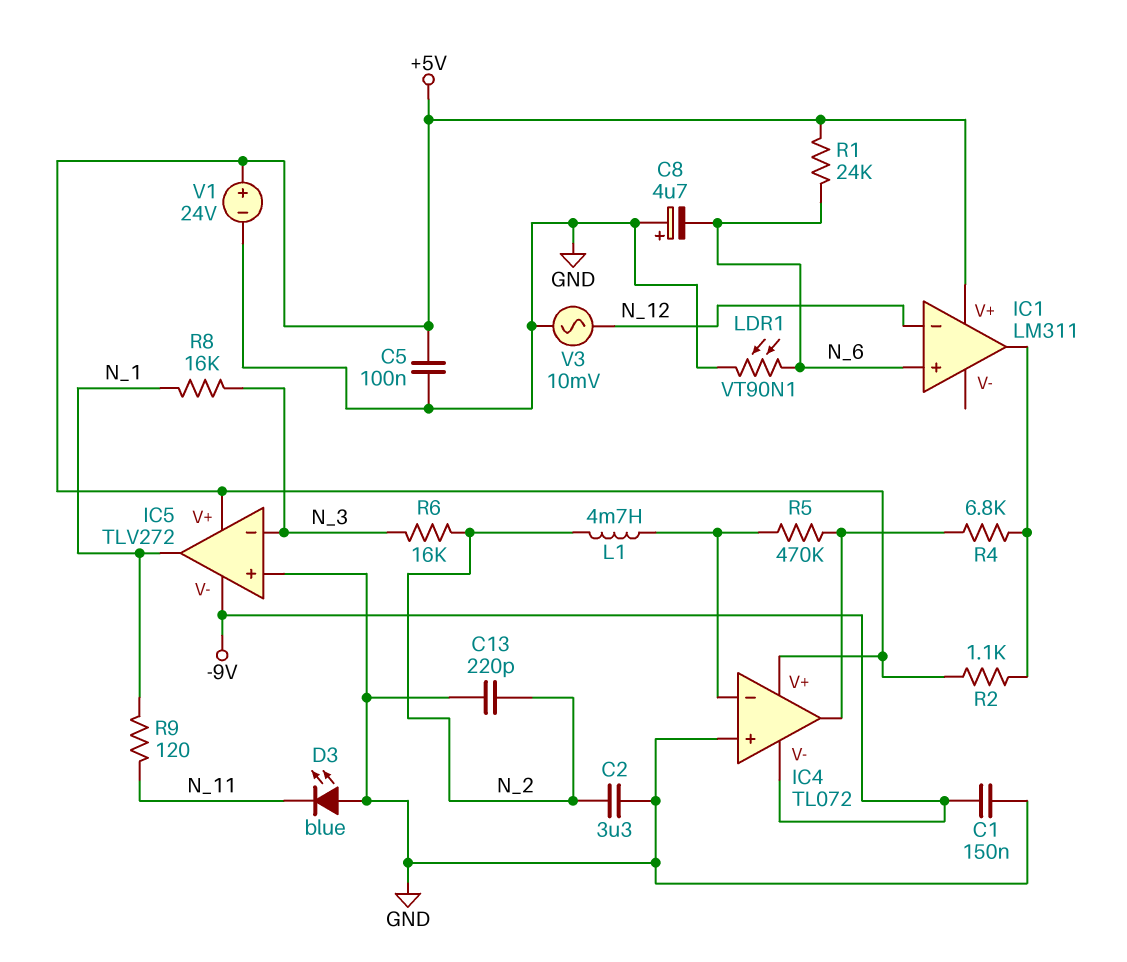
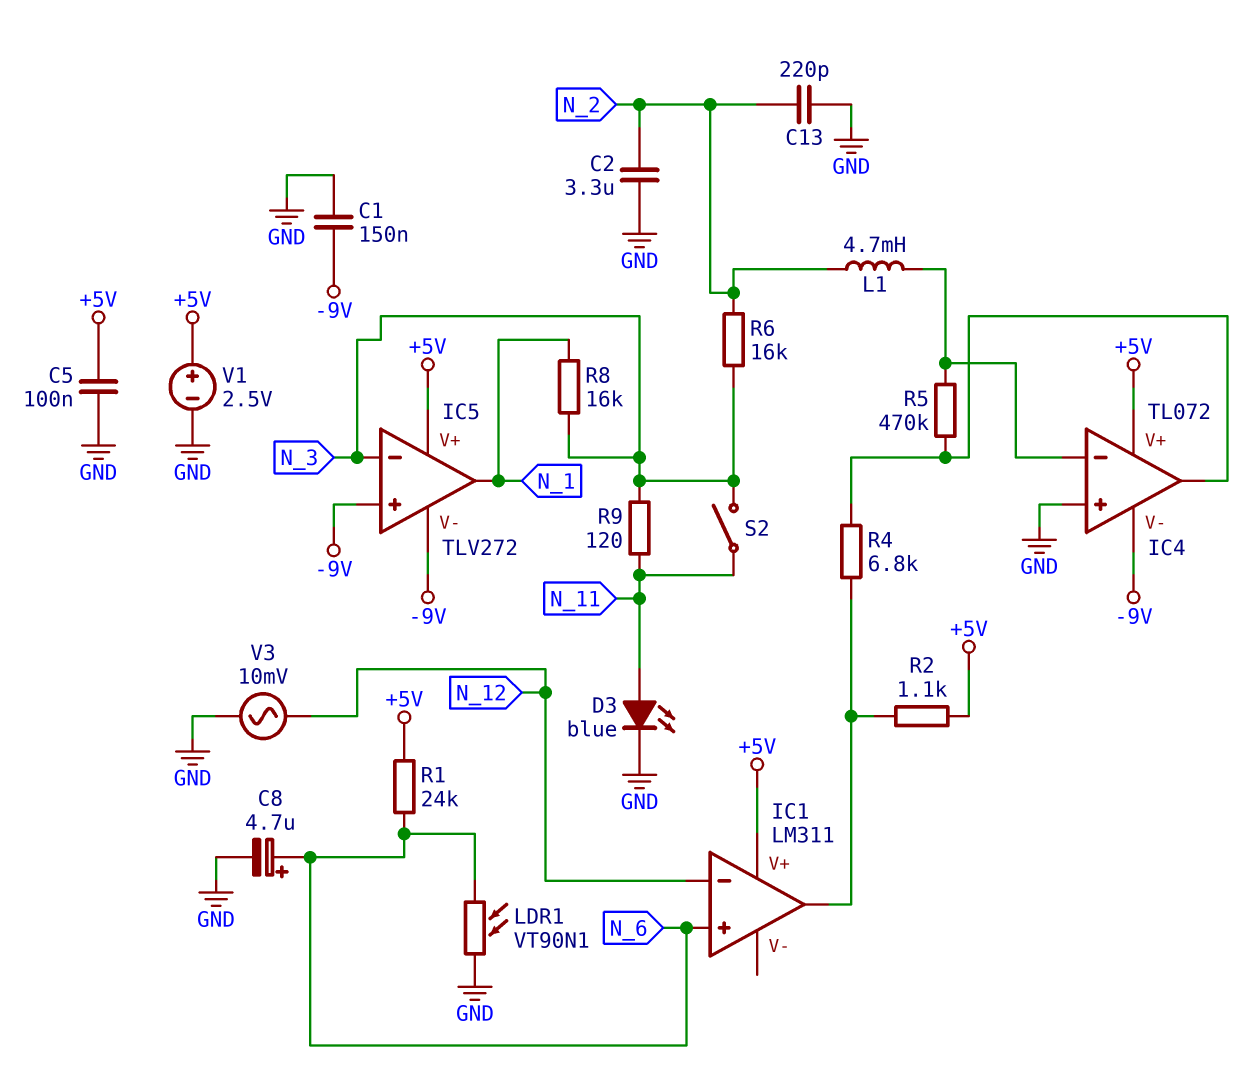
C8: 4.7uF (plus GND, minus N_6) -> 4.7uF (plus N_6, minus GND)
D3: LED blue (A GND, K N_11) -> LED blue (A N_11, K GND)
IC5 pin in+: GND -> -9V
R9: 120 (N_1, N_11) -> 120 (N_3, N_11)
S2: none -> switch (N_3, N_11)
V1: 24V (plus +5V, minus GND) -> 2.5V (plus +5V, minus GND)

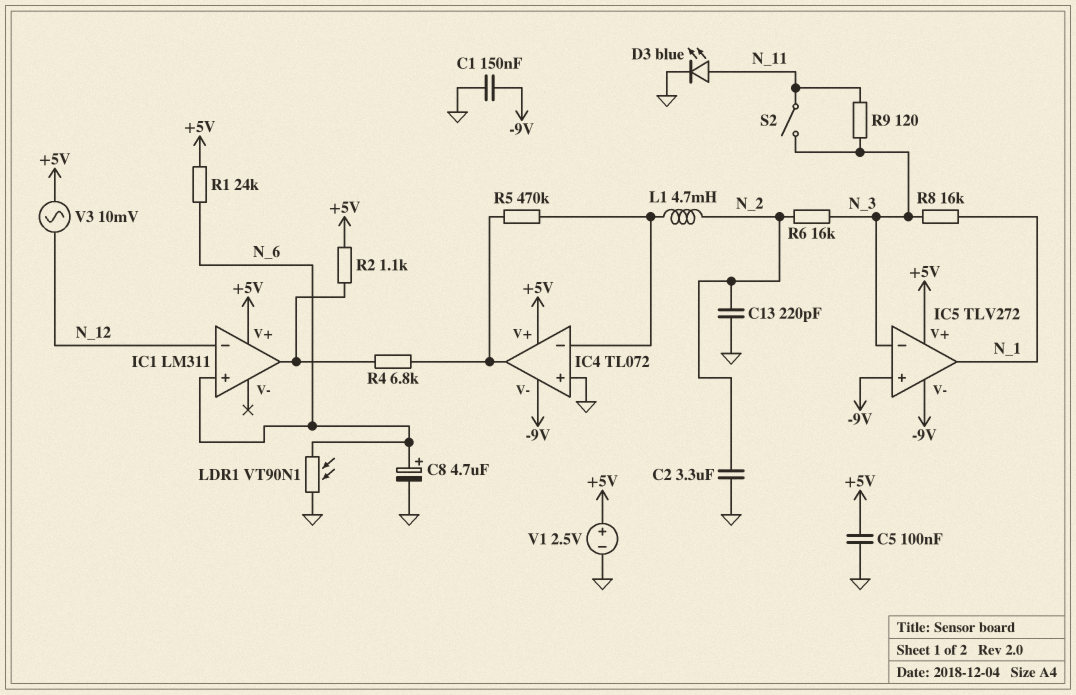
V3: AC 10mV (GND, N_12) -> AC 10mV (+5V, N_12)

